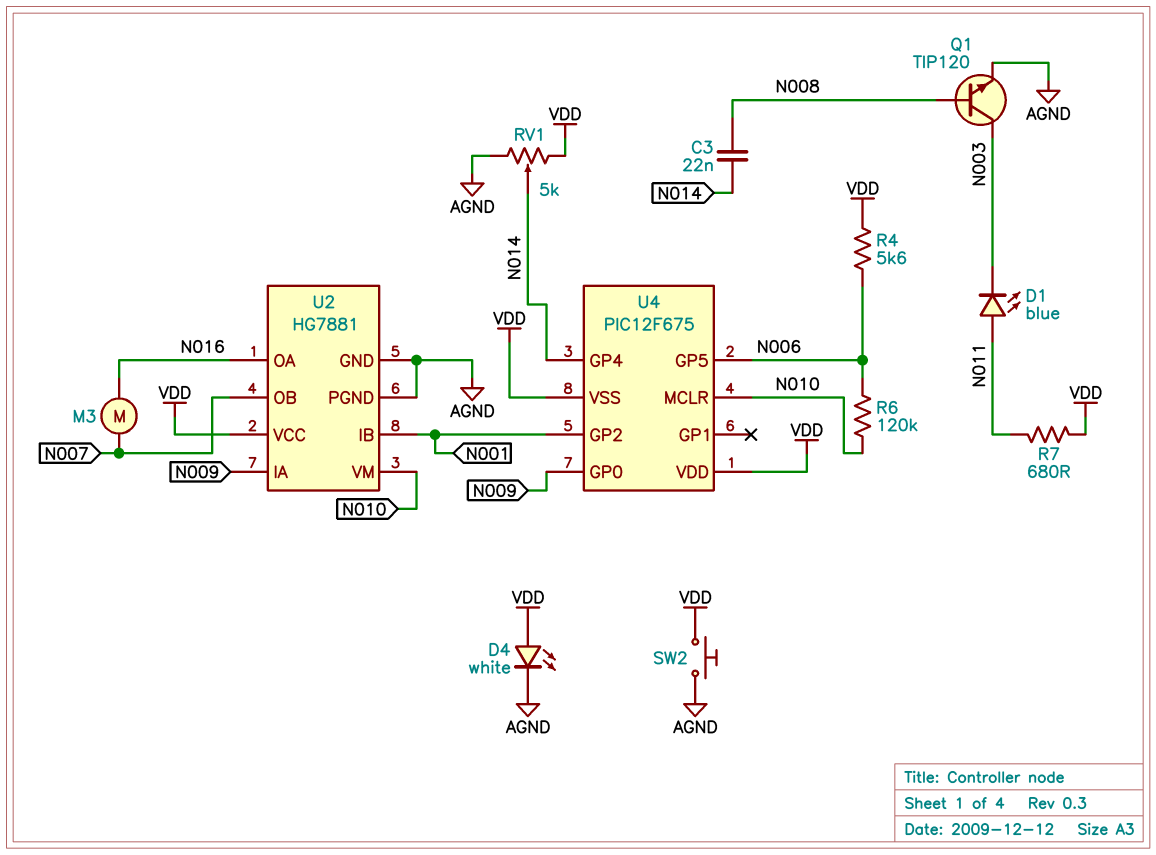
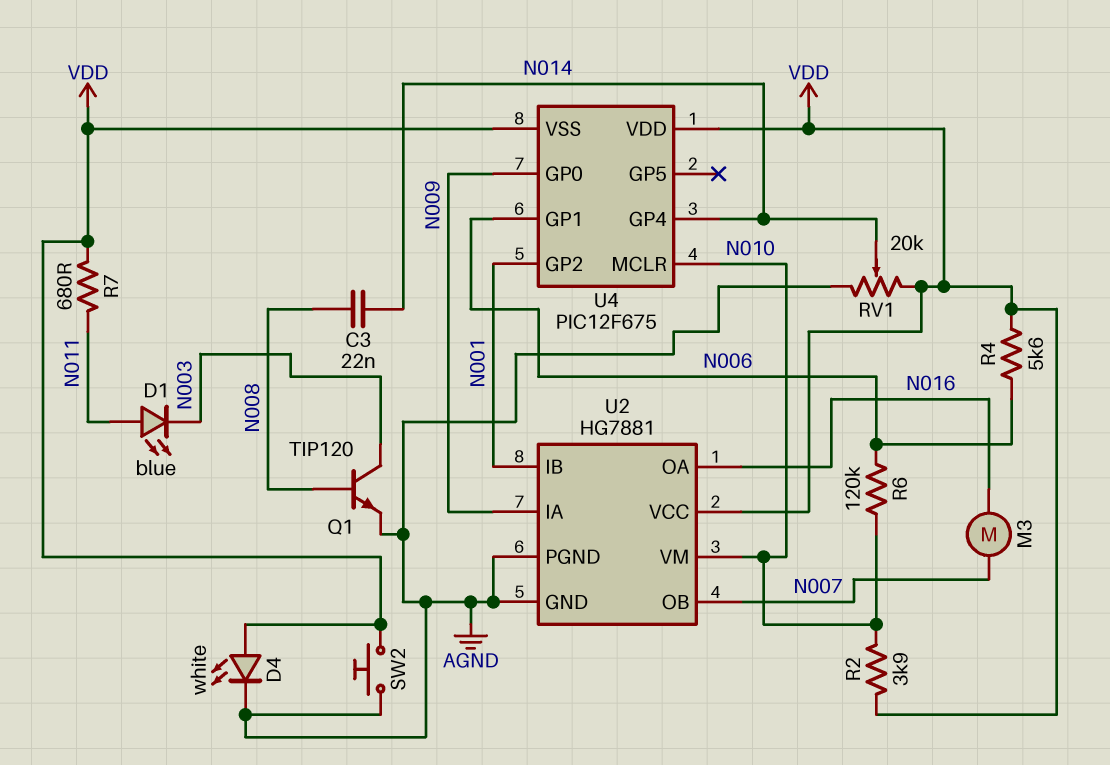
R2: none -> 3.9k (N010, VDD)
RV1: 5k (AGND, VDD, wiper N014) -> 20k (AGND, VDD, wiper N014)
U4 pin GP1: none -> N006
U4 pin GP5: N006 -> none

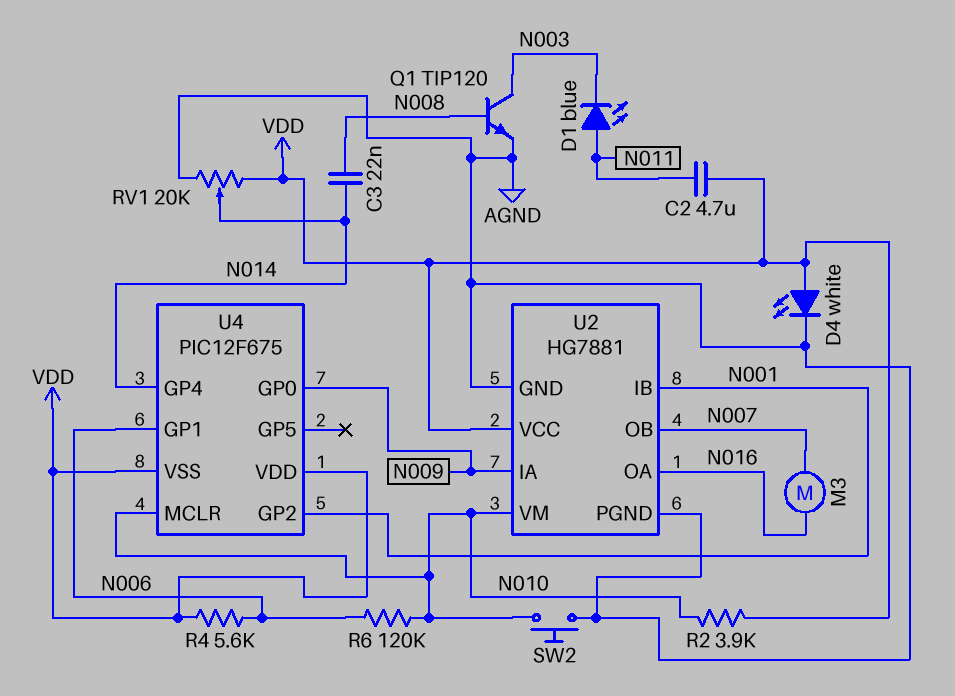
C2: none -> 4.7uF (N011, VDD)
R7: 680 (N011, VDD) -> none
SW2: button (AGND, VDD) -> button (AGND, N010)

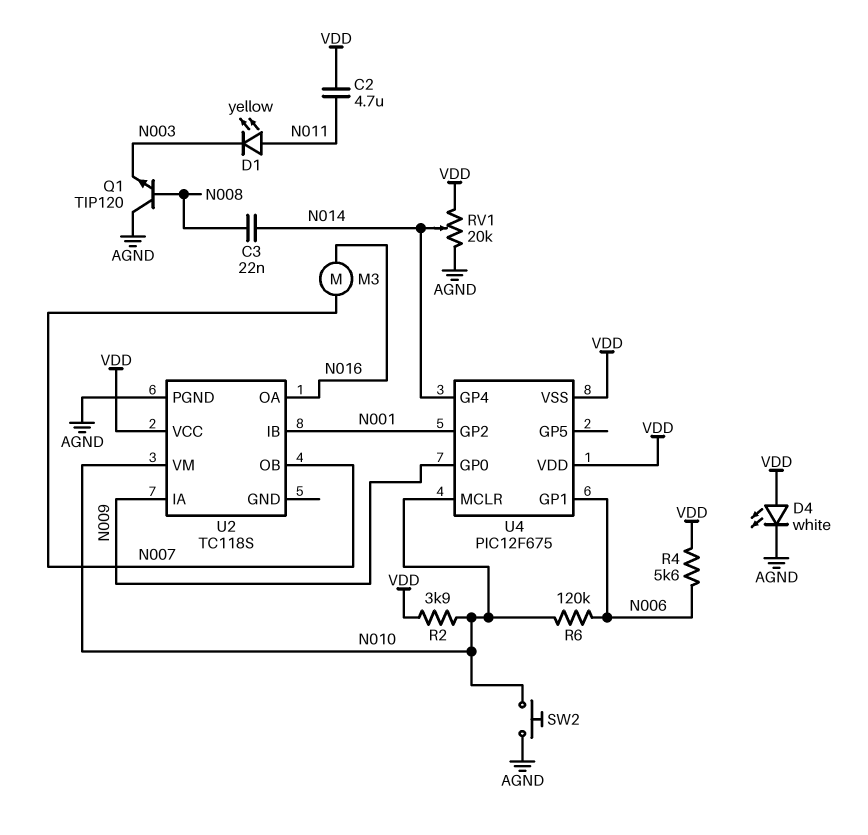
D1: LED blue (A N011, K N003) -> LED yellow (A N011, K N003)
Q1: NPN TIP120 (B N008, C N003, E AGND) -> NPN TIP120 (B N008, C AGND, E N003)
U2: HG7881 -> TC118S
U2 pin GND: AGND -> none

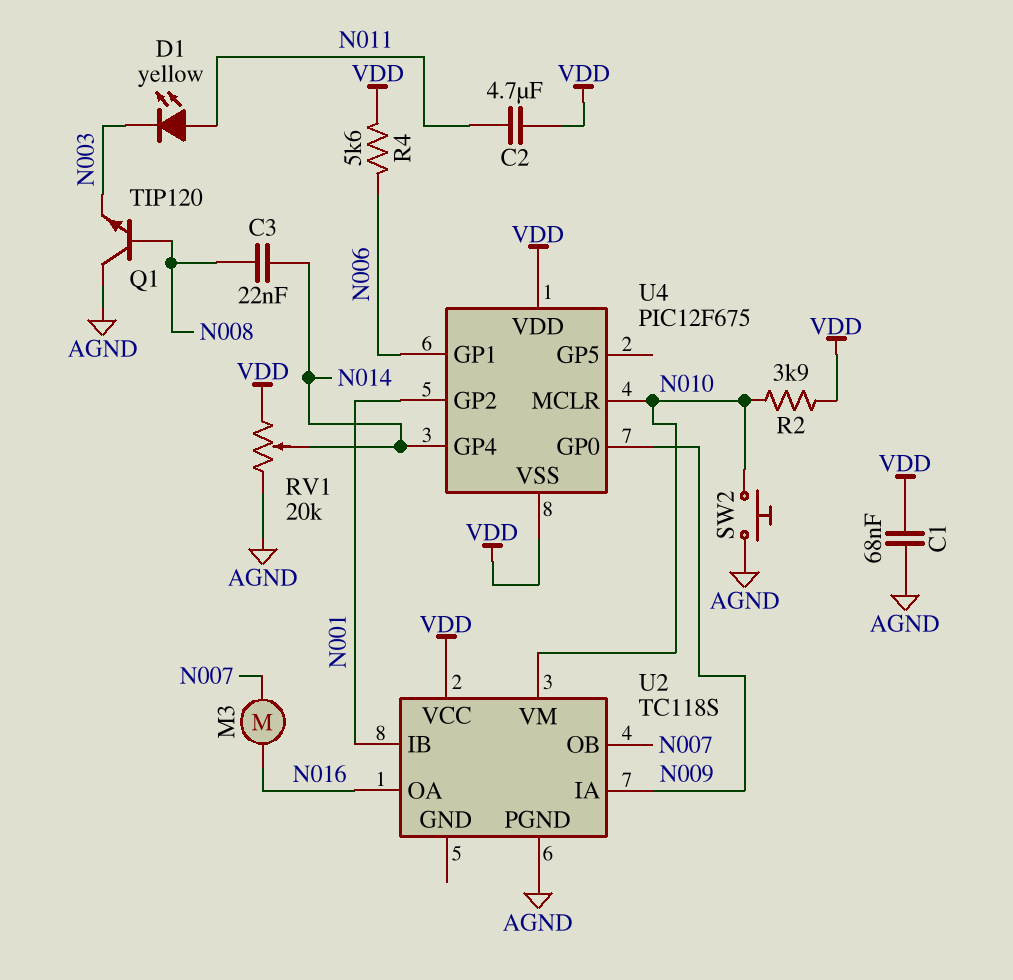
C1: none -> 68nF (AGND, VDD)
D4: LED white (A VDD, K AGND) -> none
R6: 120k (N006, N010) -> none

